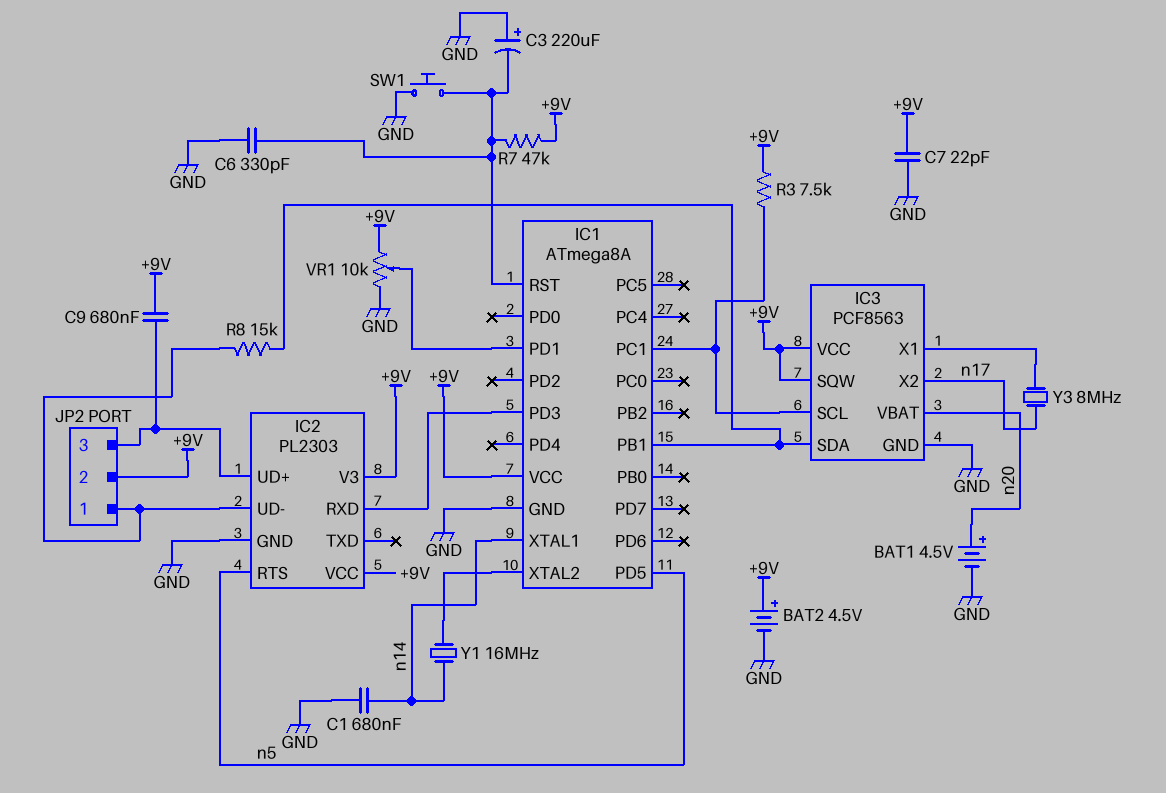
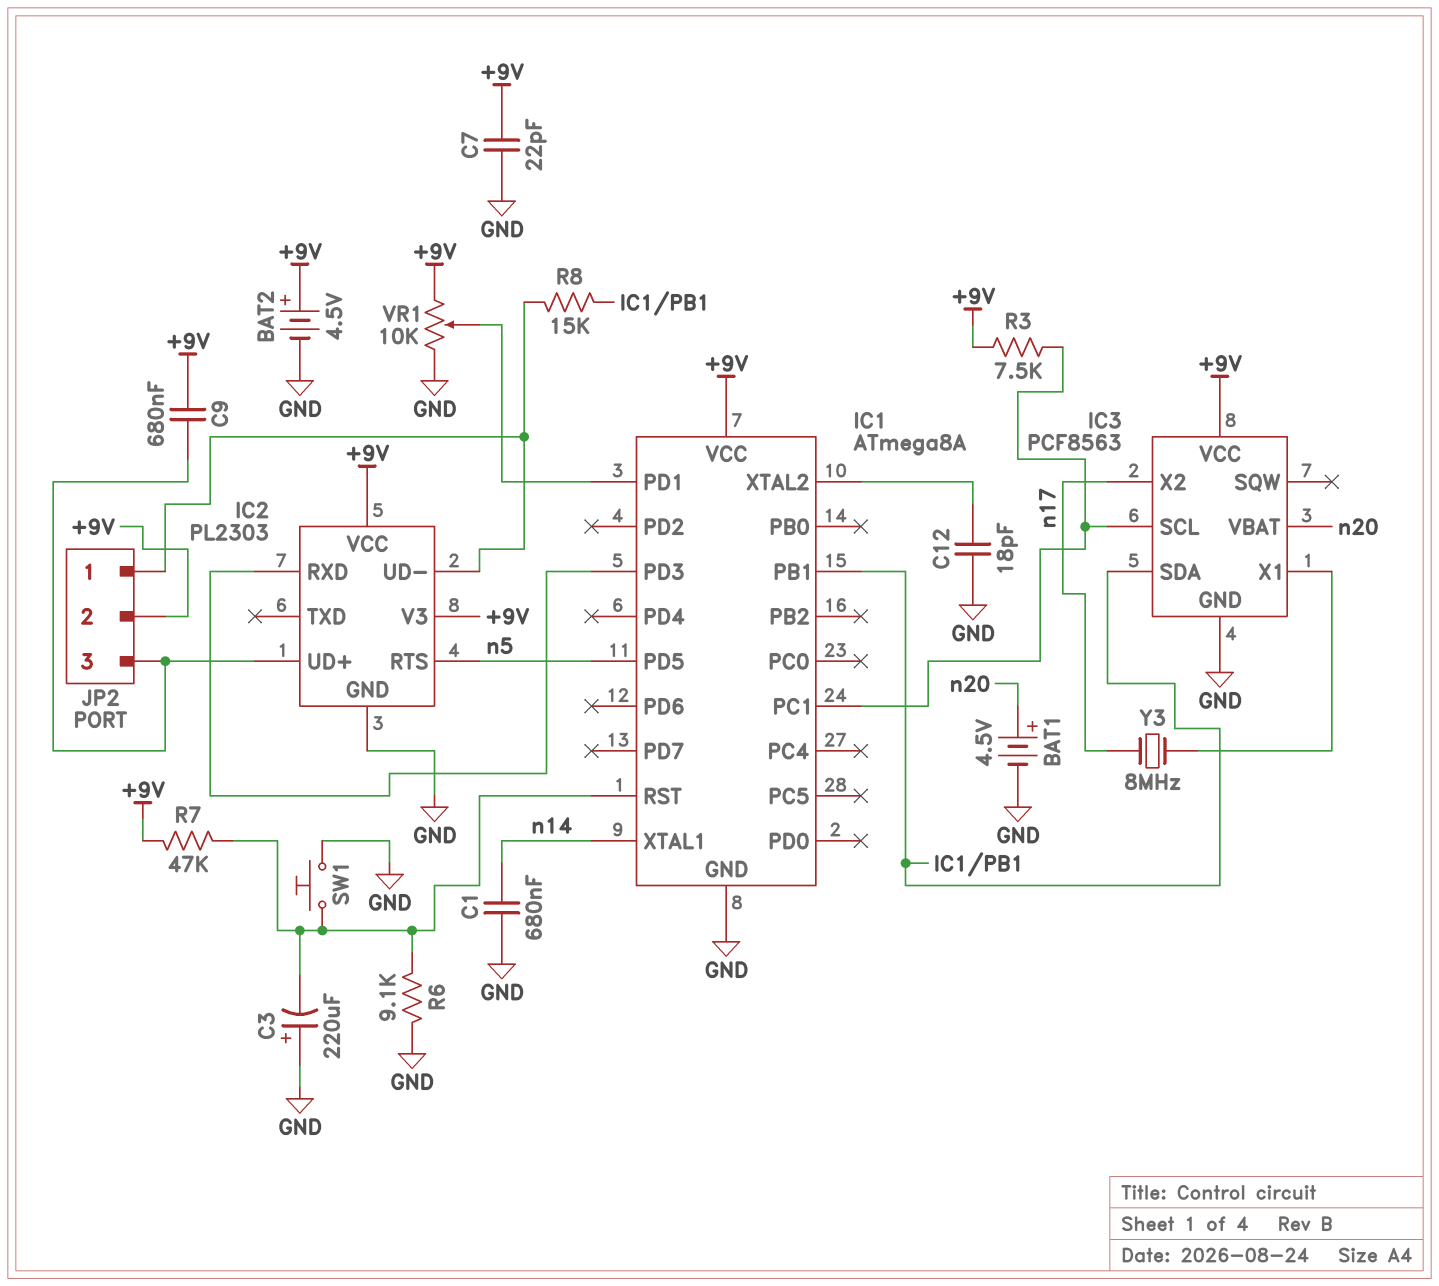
C6: 330pF (GND, IC1/RST) -> none
C12: none -> 18pF (GND, IC1/XTAL2)
IC3 pin SQW: +9V -> none
R6: none -> 9.1k (GND, IC1/RST)
Y1: 16MHz (IC1/XTAL2, n14) -> none

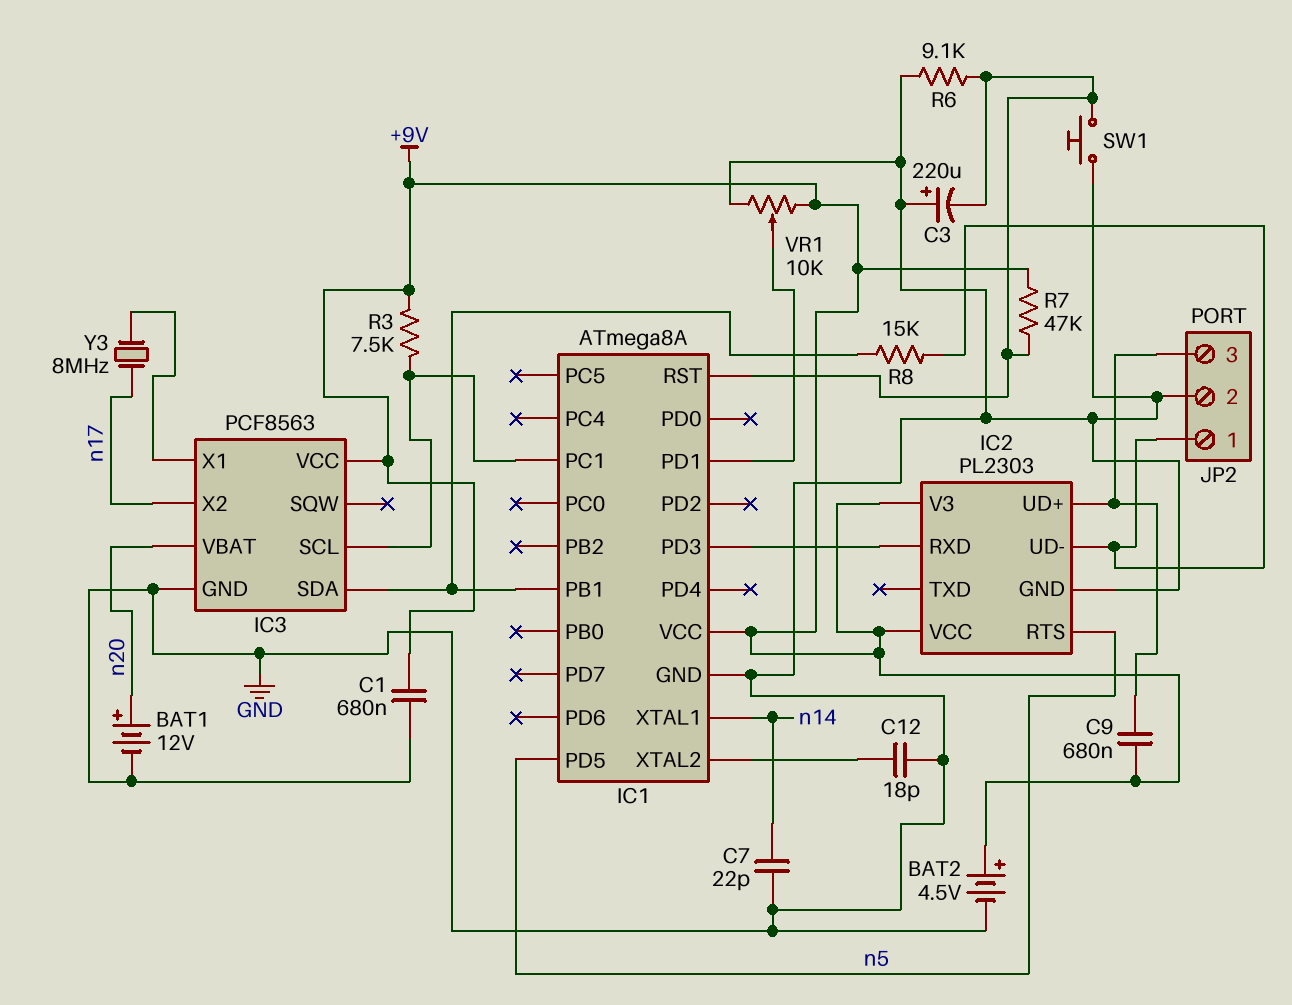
BAT1: 4.5V (plus n20, minus GND) -> 12V (plus n20, minus GND)
C1: 680nF (GND, n14) -> 680nF (+9V, GND)
C7: 22pF (+9V, GND) -> 22pF (GND, n14)
JP2 pin 2: +9V -> GND

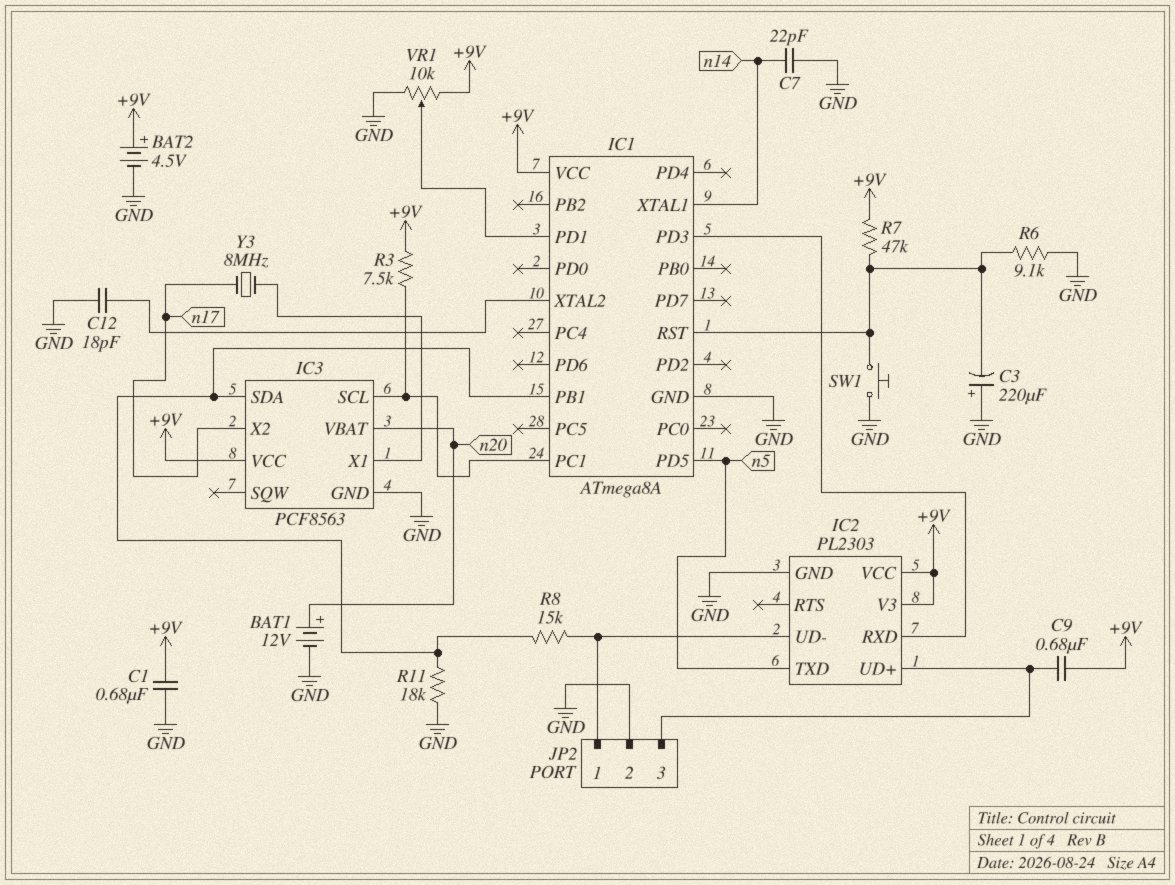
IC2 pin RTS: n5 -> none
IC2 pin TXD: none -> n5
R11: none -> 18k (GND, IC1/PB1)

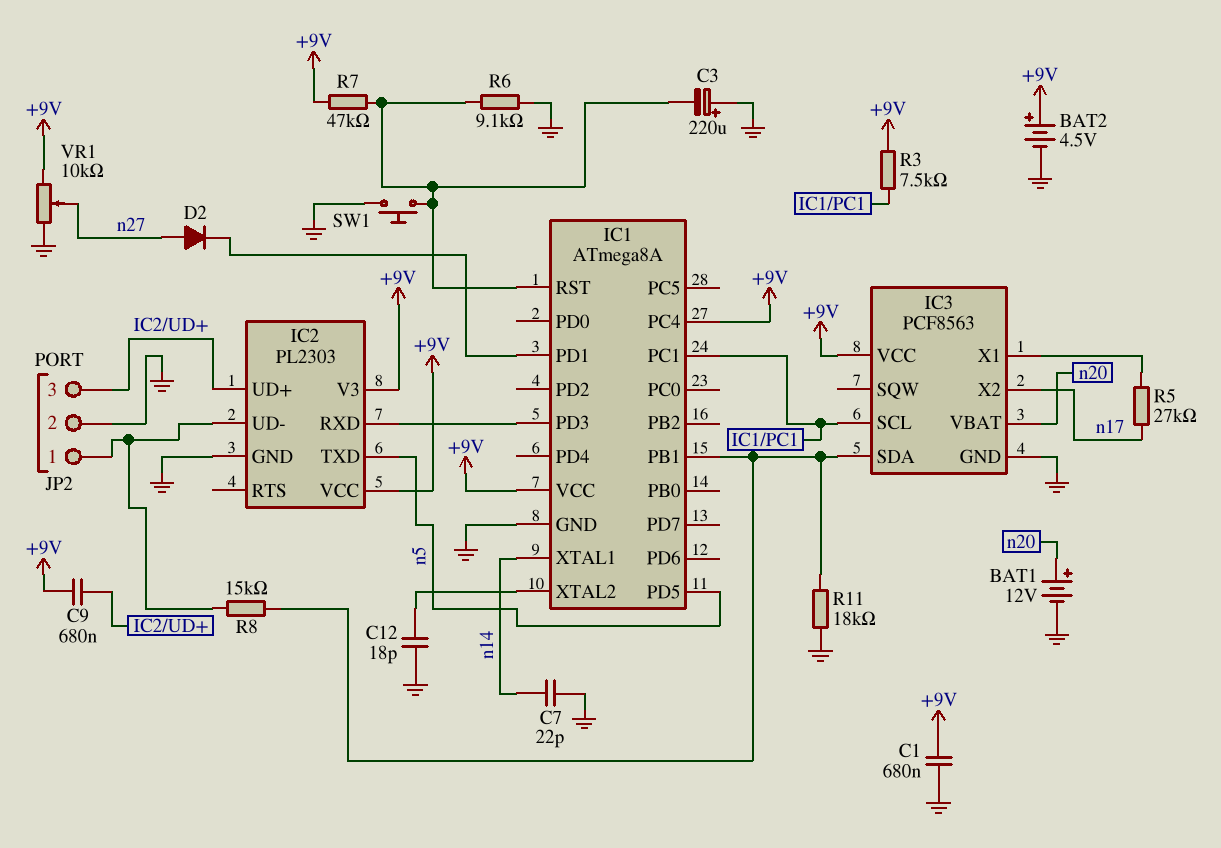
D2: none -> diode (A n27, K IC1/PD1)
IC1 pin PC4: none -> +9V
R5: none -> 27k (IC3/X1, n17)
VR1: 10k (+9V, GND, wiper IC1/PD1) -> 10k (+9V, GND, wiper n27)
Y3: 8MHz (IC3/X1, n17) -> none

